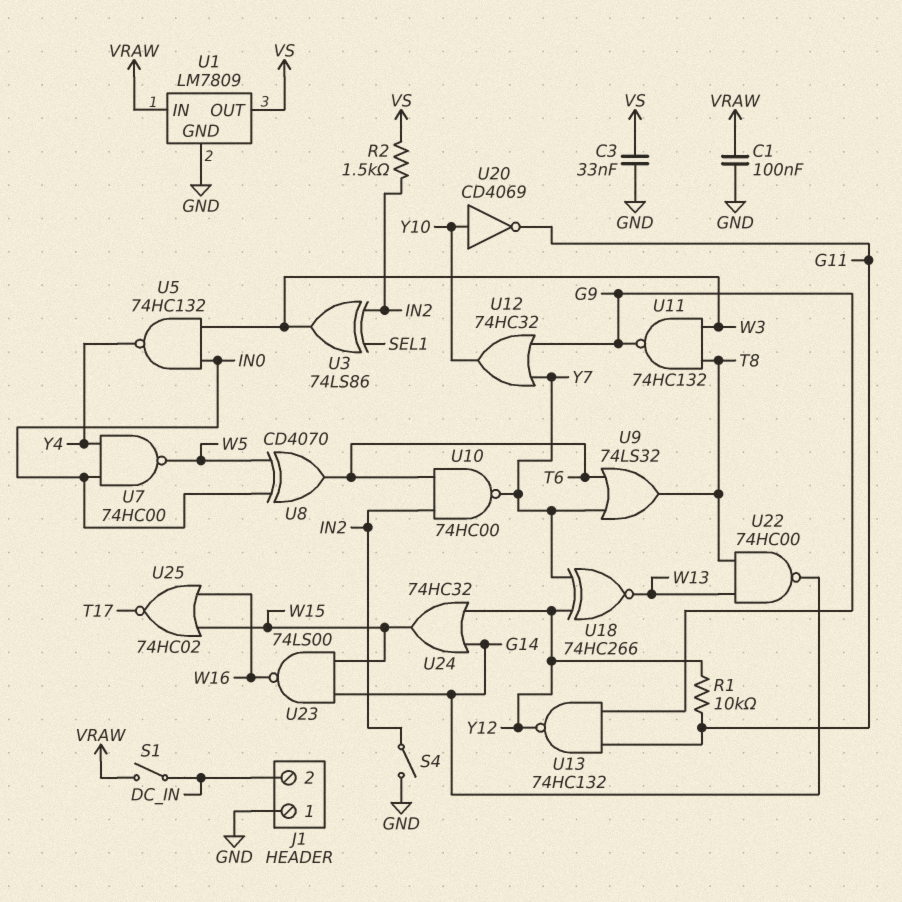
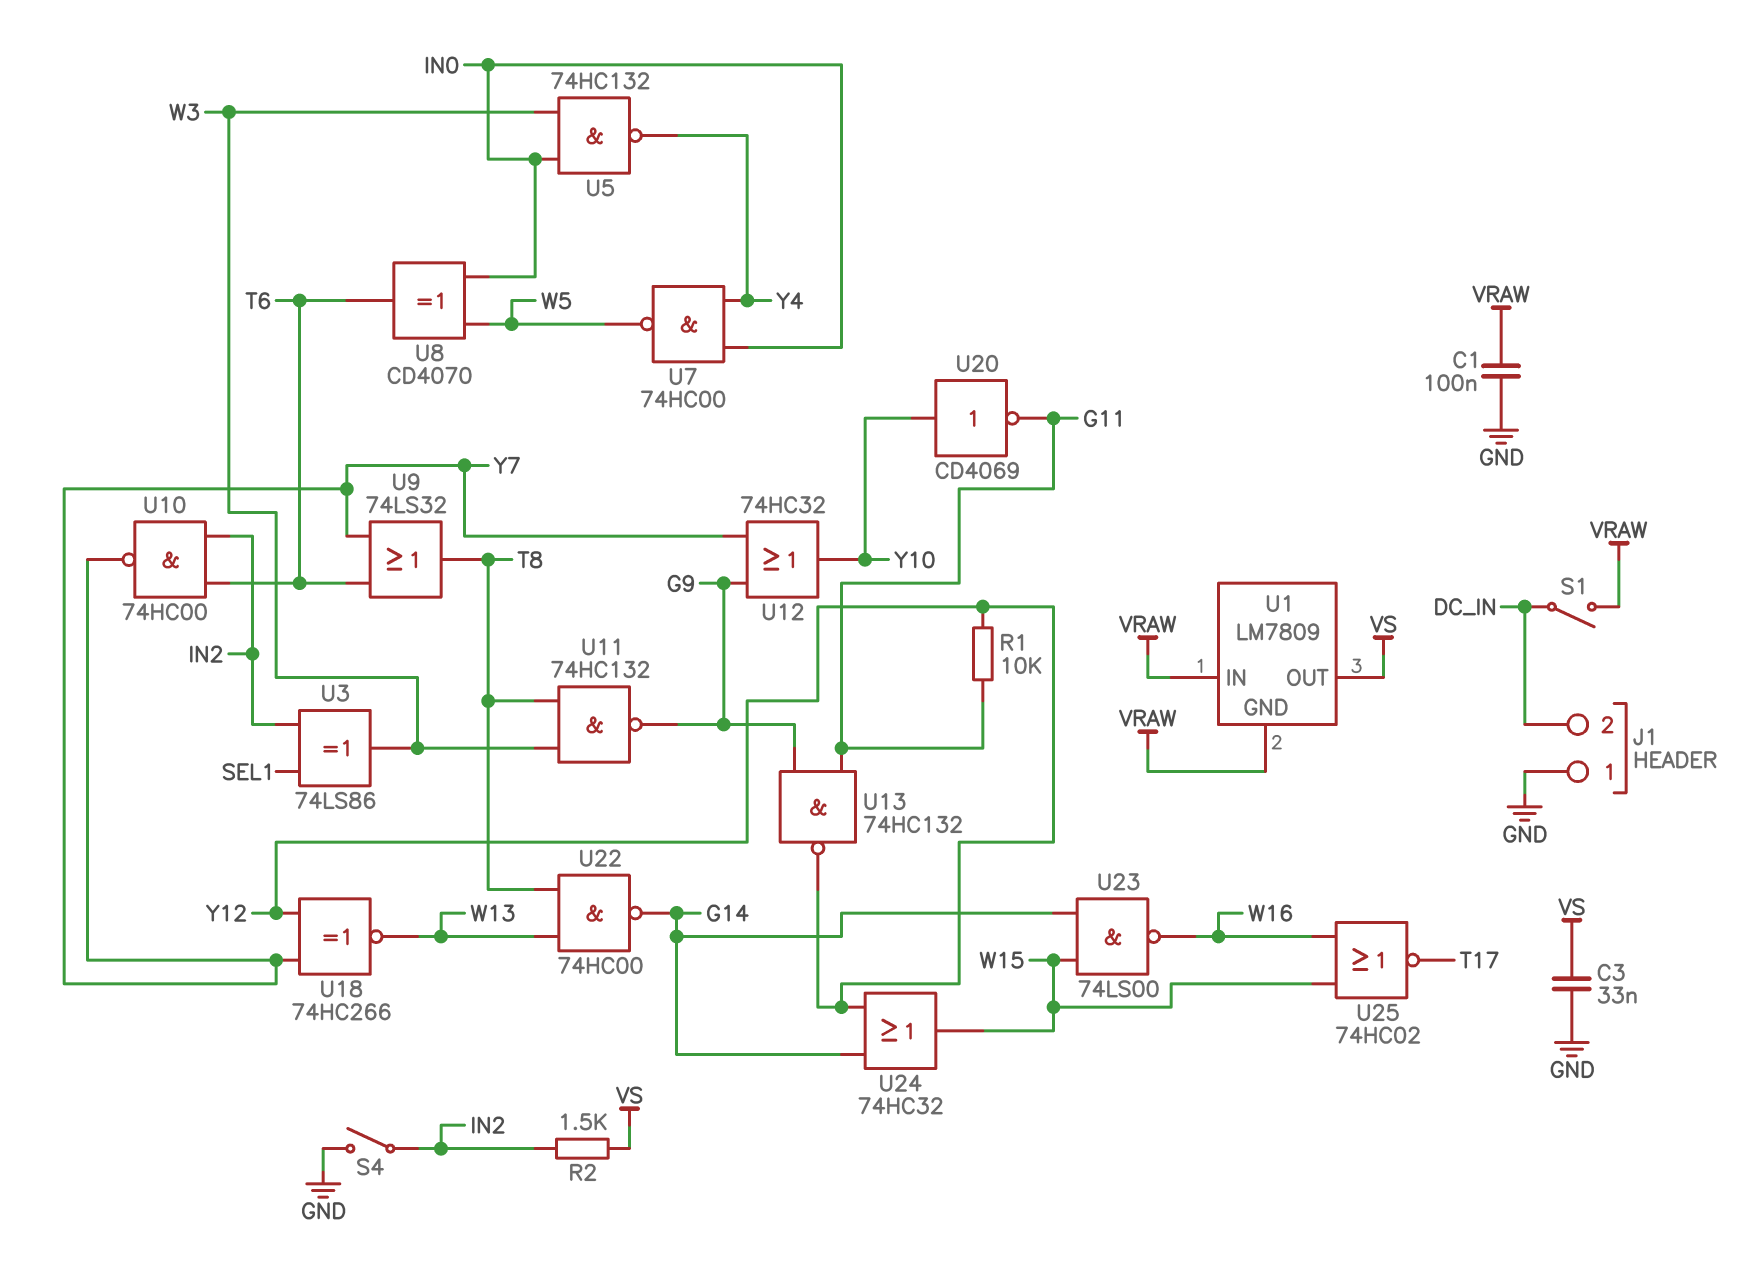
U1 pin GND: GND -> VRAW

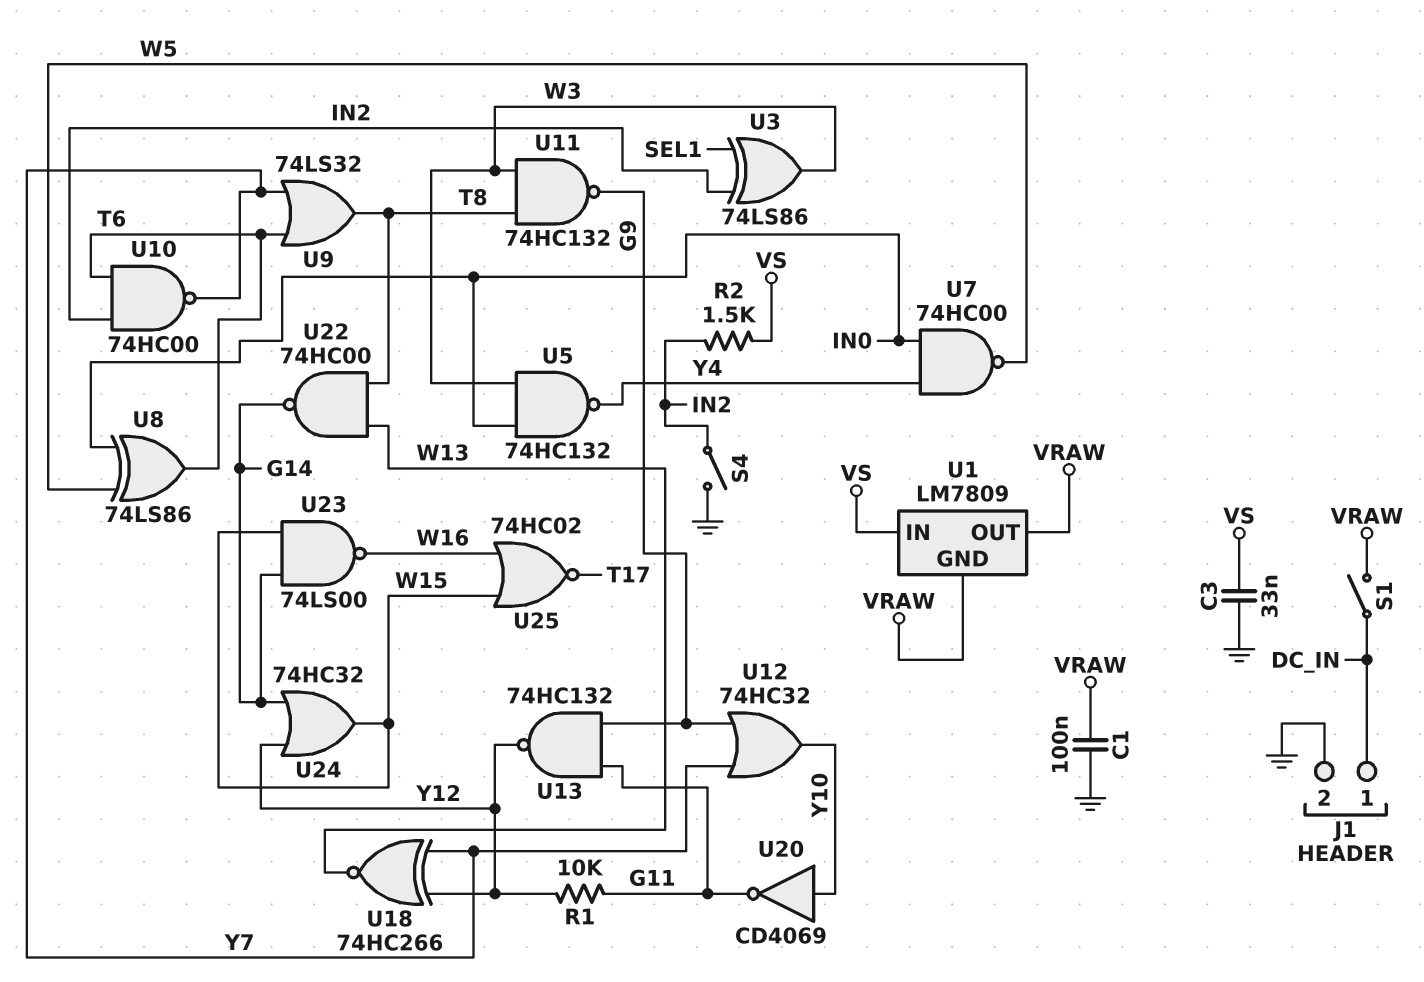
J1 pin 1: GND -> DC_IN
J1 pin 2: DC_IN -> GND
U1 pin IN: VRAW -> VS
U1 pin OUT: VS -> VRAW
U8: XOR CD4070 (in IN0, in W5, out T6) -> XOR 74LS86 (in IN0, in W5, out T6)

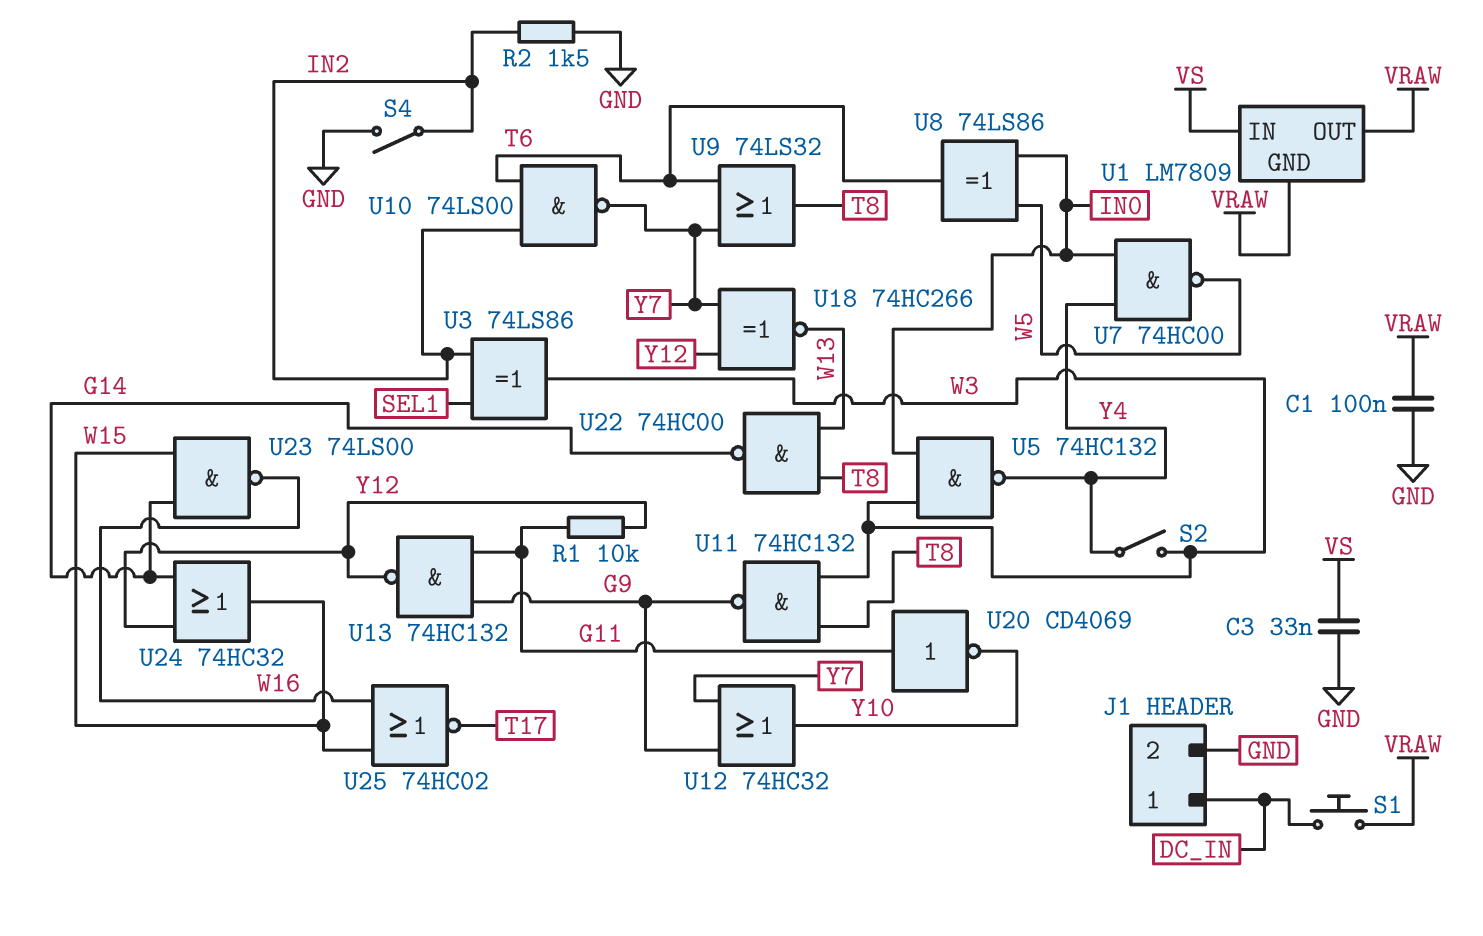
R2: 1.5k (IN2, VS) -> 1.5k (GND, IN2)
S1: switch (DC_IN, VRAW) -> button (DC_IN, VRAW)
S2: none -> switch (W3, Y4)
U10: NAND 74HC00 (in IN2, in T6, out Y7) -> NAND 74LS00 (in IN2, in T6, out Y7)
U20: NOT CD4069 (in Y10, out G11) -> NOT CD4069 (in G11, out Y10)

